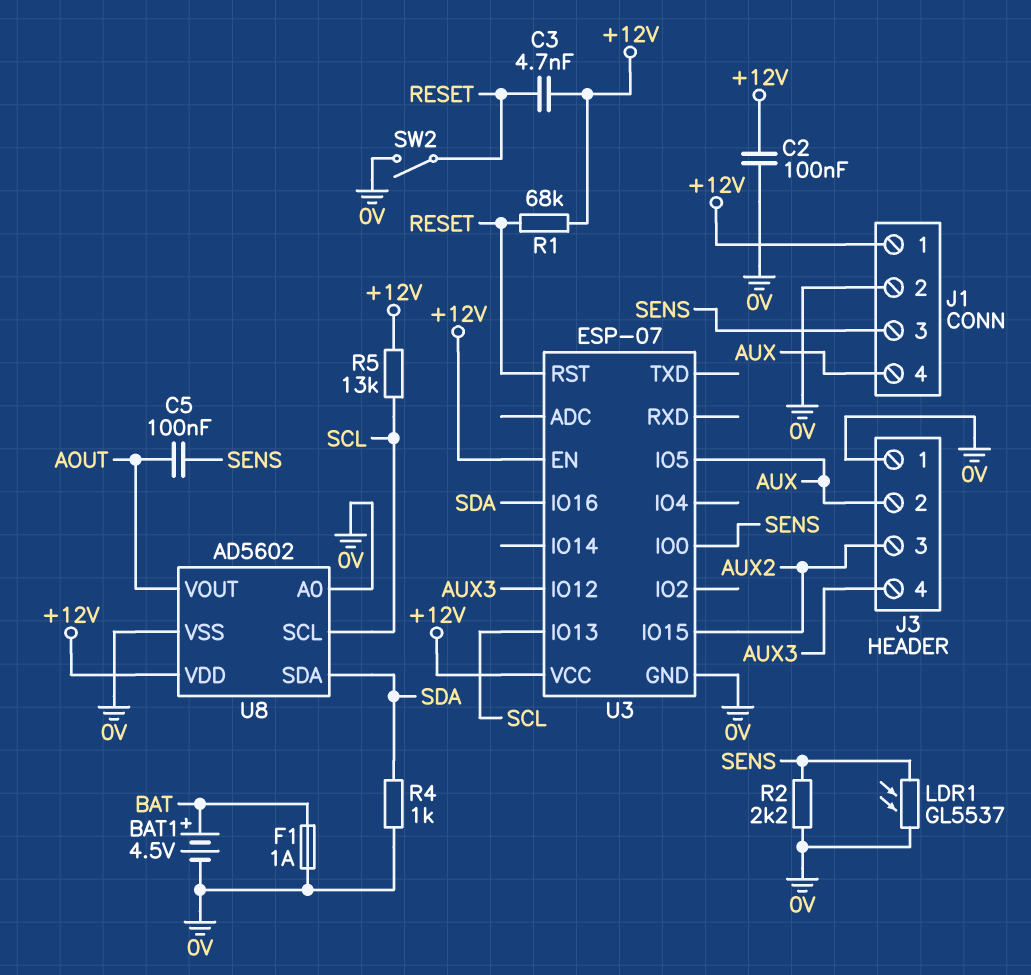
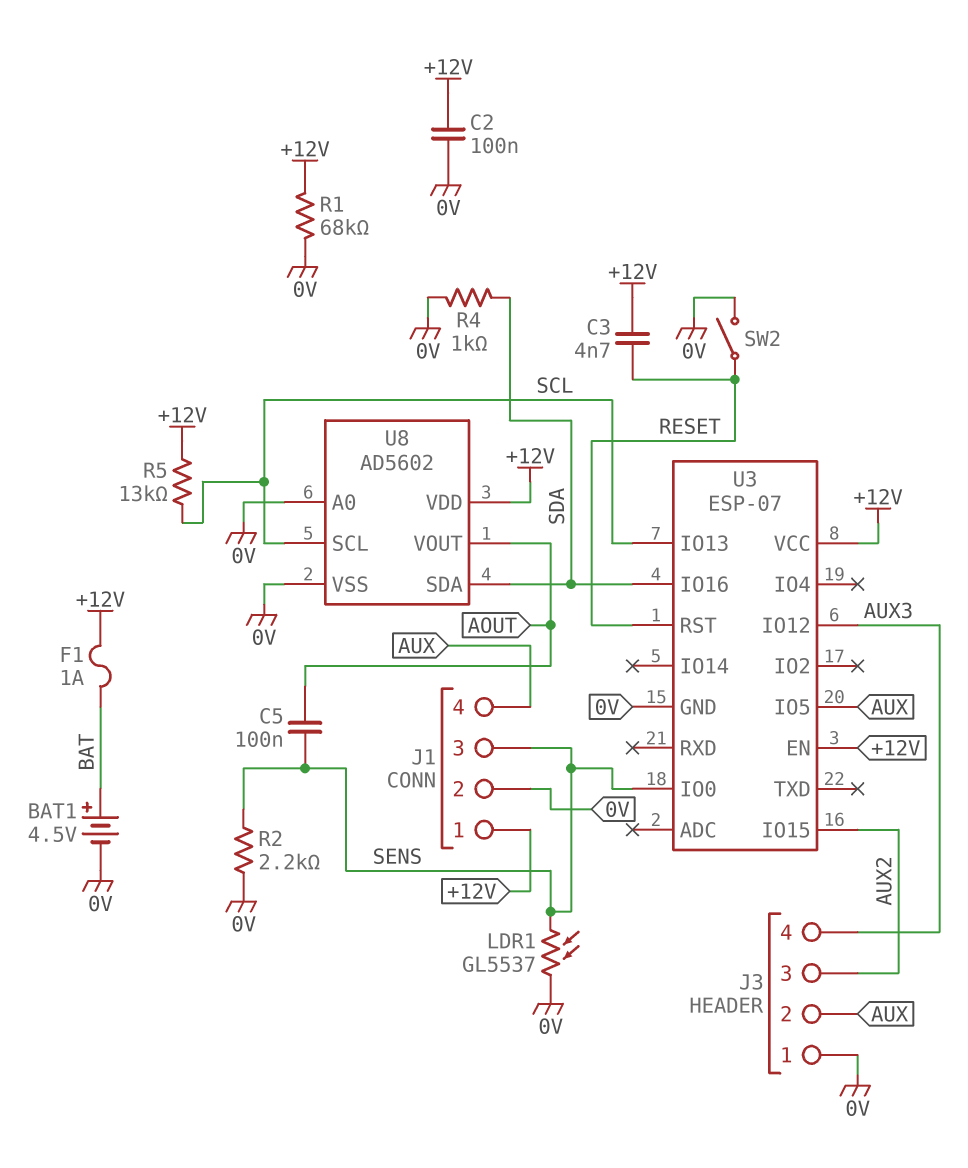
F1: 1A (0V, BAT) -> 1A (+12V, BAT)
R1: 68k (+12V, RESET) -> 68k (+12V, 0V)

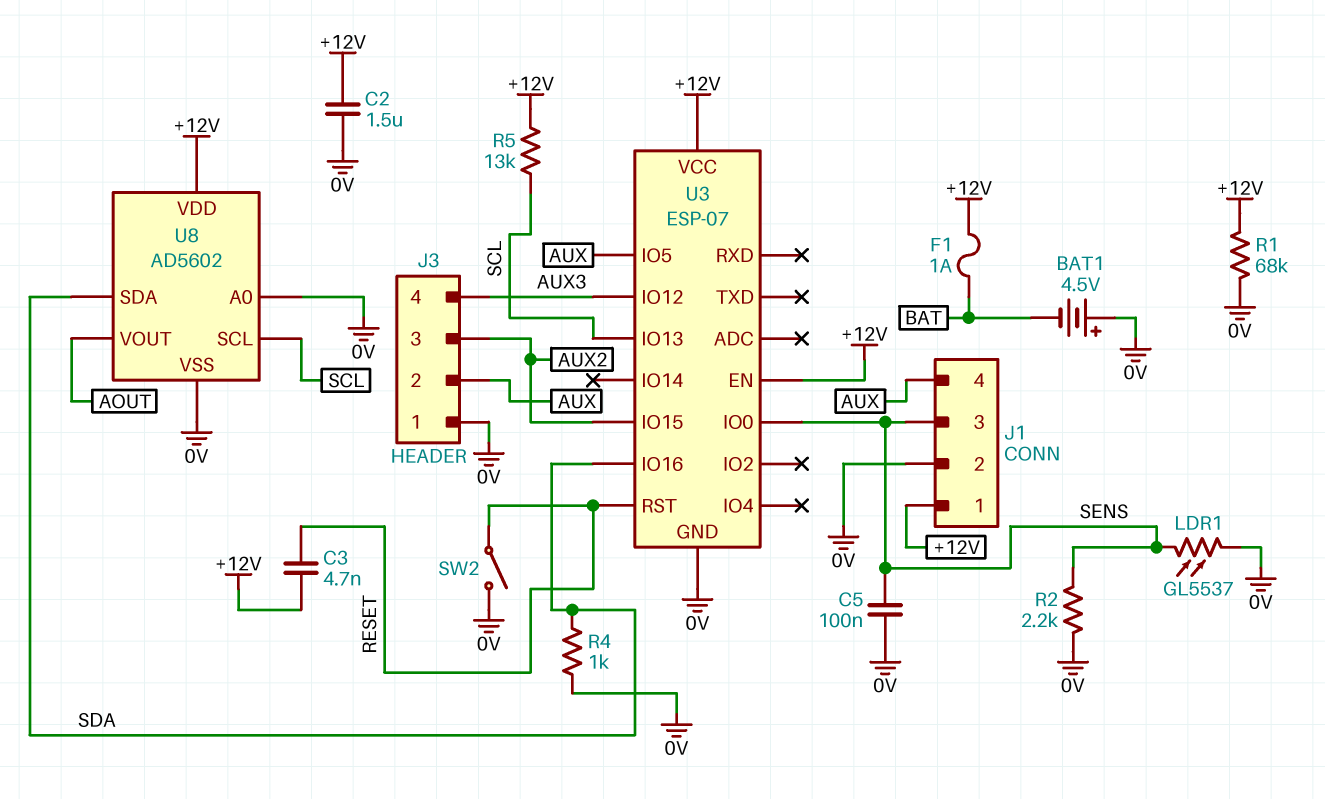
BAT1: 4.5V (plus BAT, minus 0V) -> 4.5V (plus 0V, minus BAT)
C2: 100nF (+12V, 0V) -> 1.5uF (+12V, 0V)
C5: 100nF (AOUT, SENS) -> 100nF (0V, SENS)

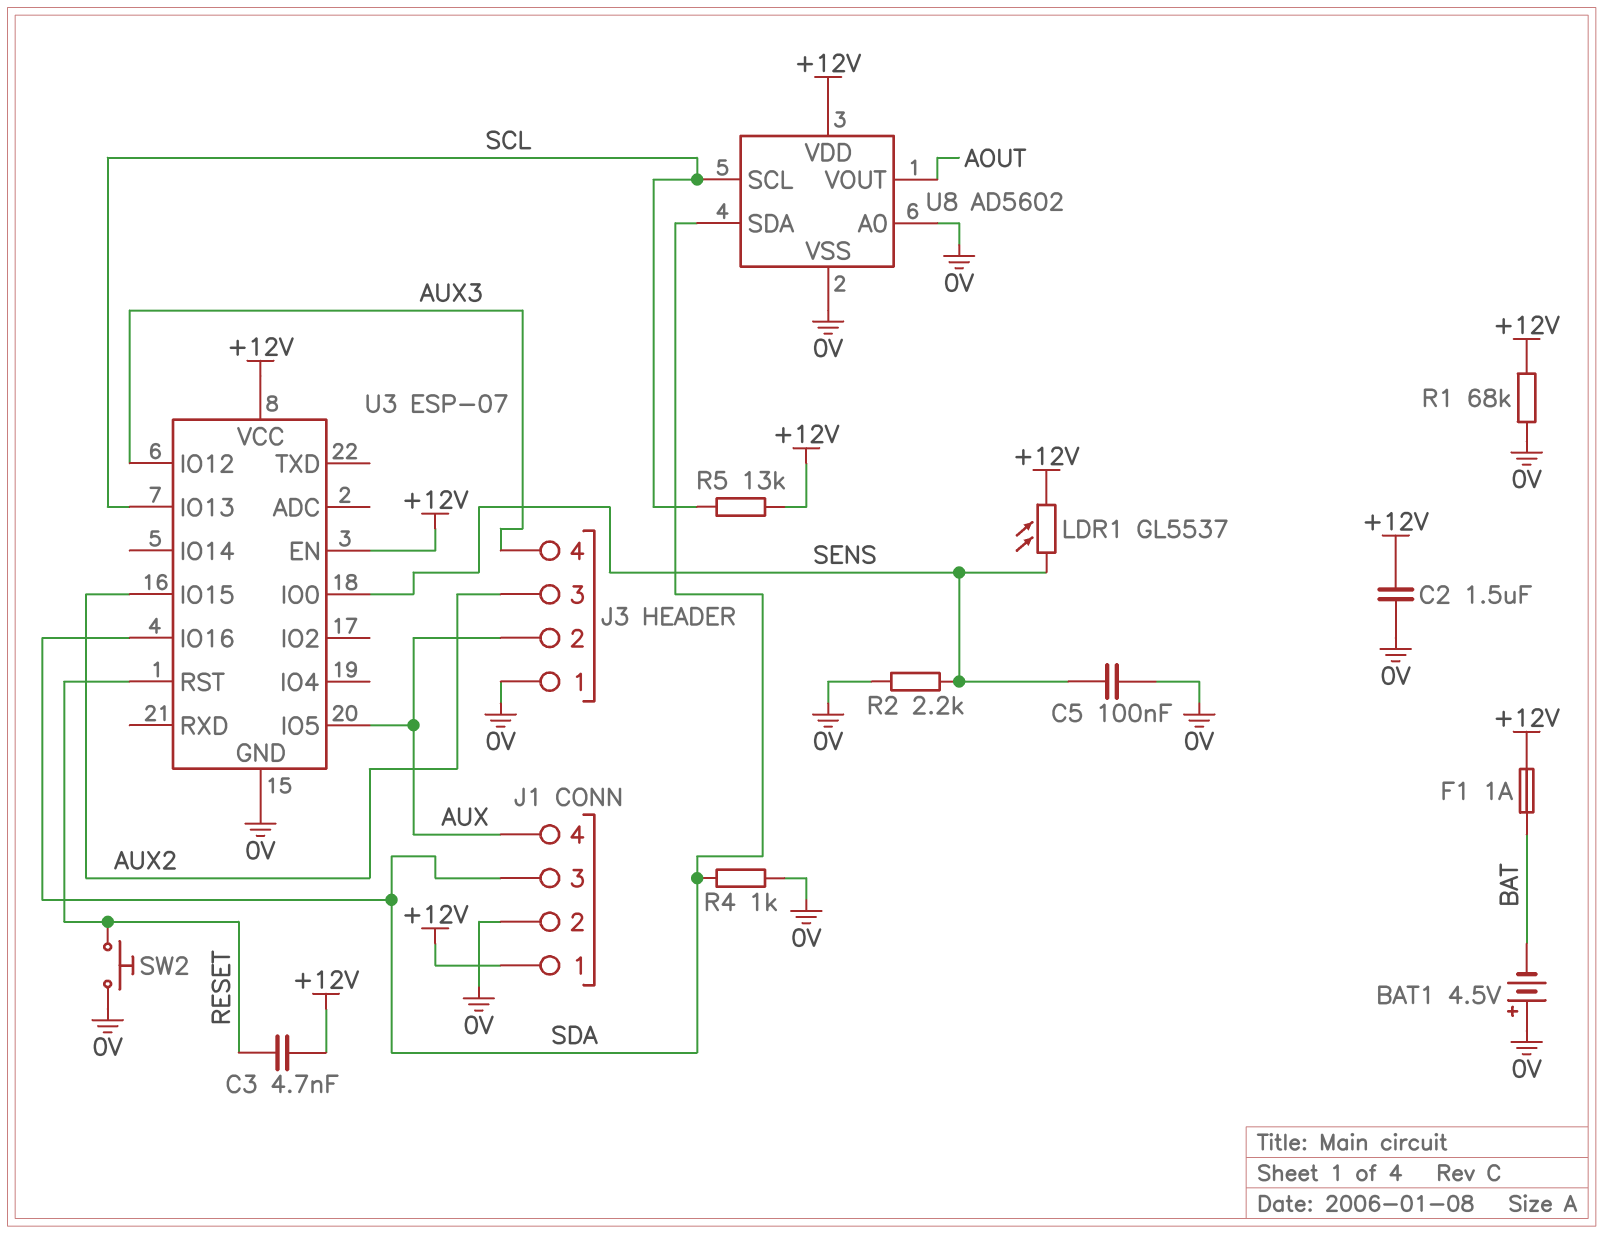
J1 pin 3: SENS -> SDA
LDR1: GL5537 (0V, SENS) -> GL5537 (+12V, SENS)
SW2: switch (0V, RESET) -> button (0V, RESET)

